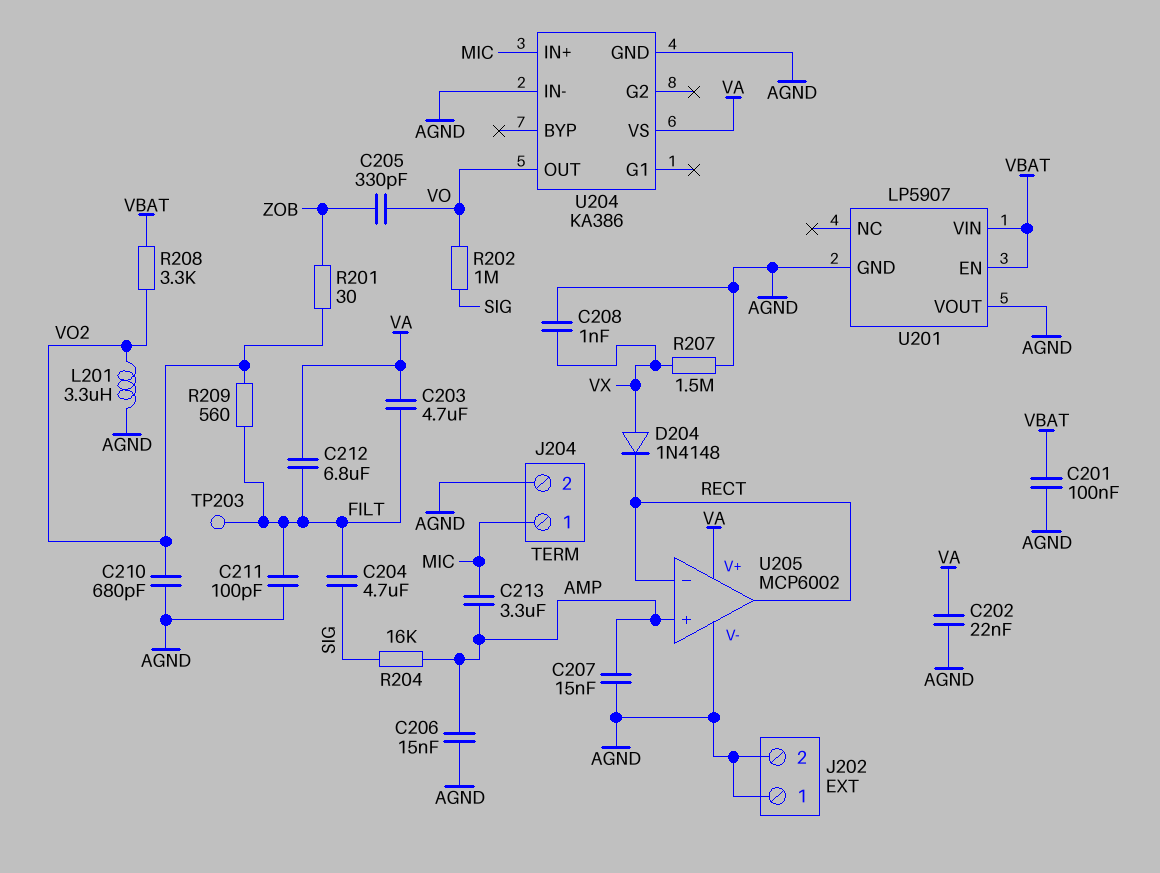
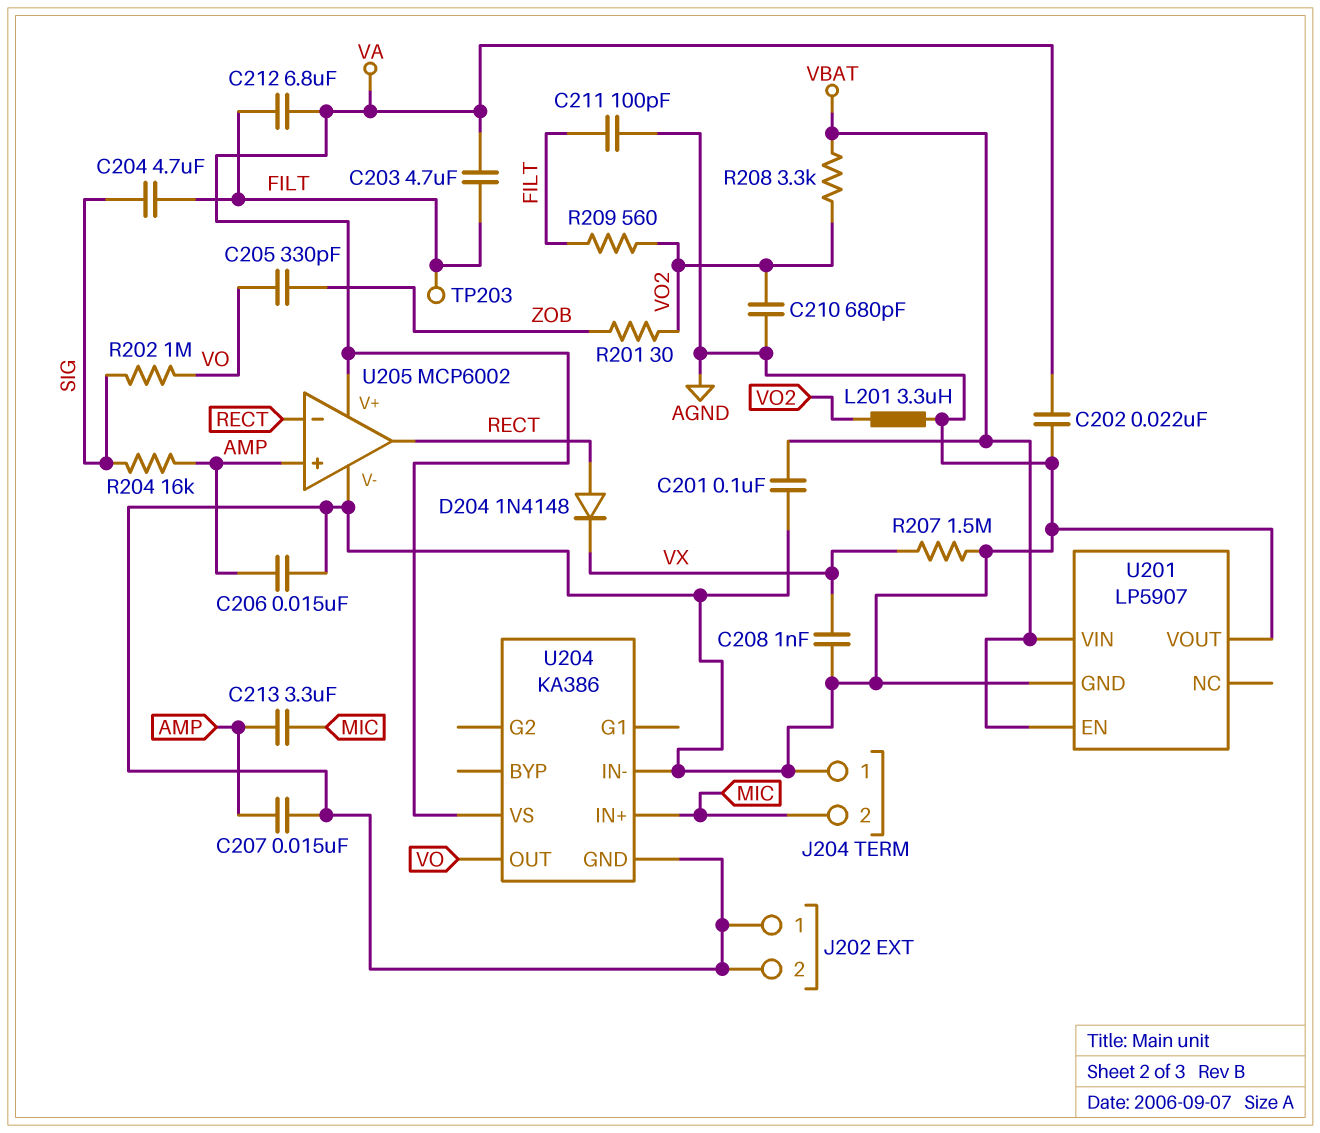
D204: diode 1N4148 (A VX, K RECT) -> diode 1N4148 (A RECT, K VX)
J204 pin 1: MIC -> AGND
J204 pin 2: AGND -> MIC

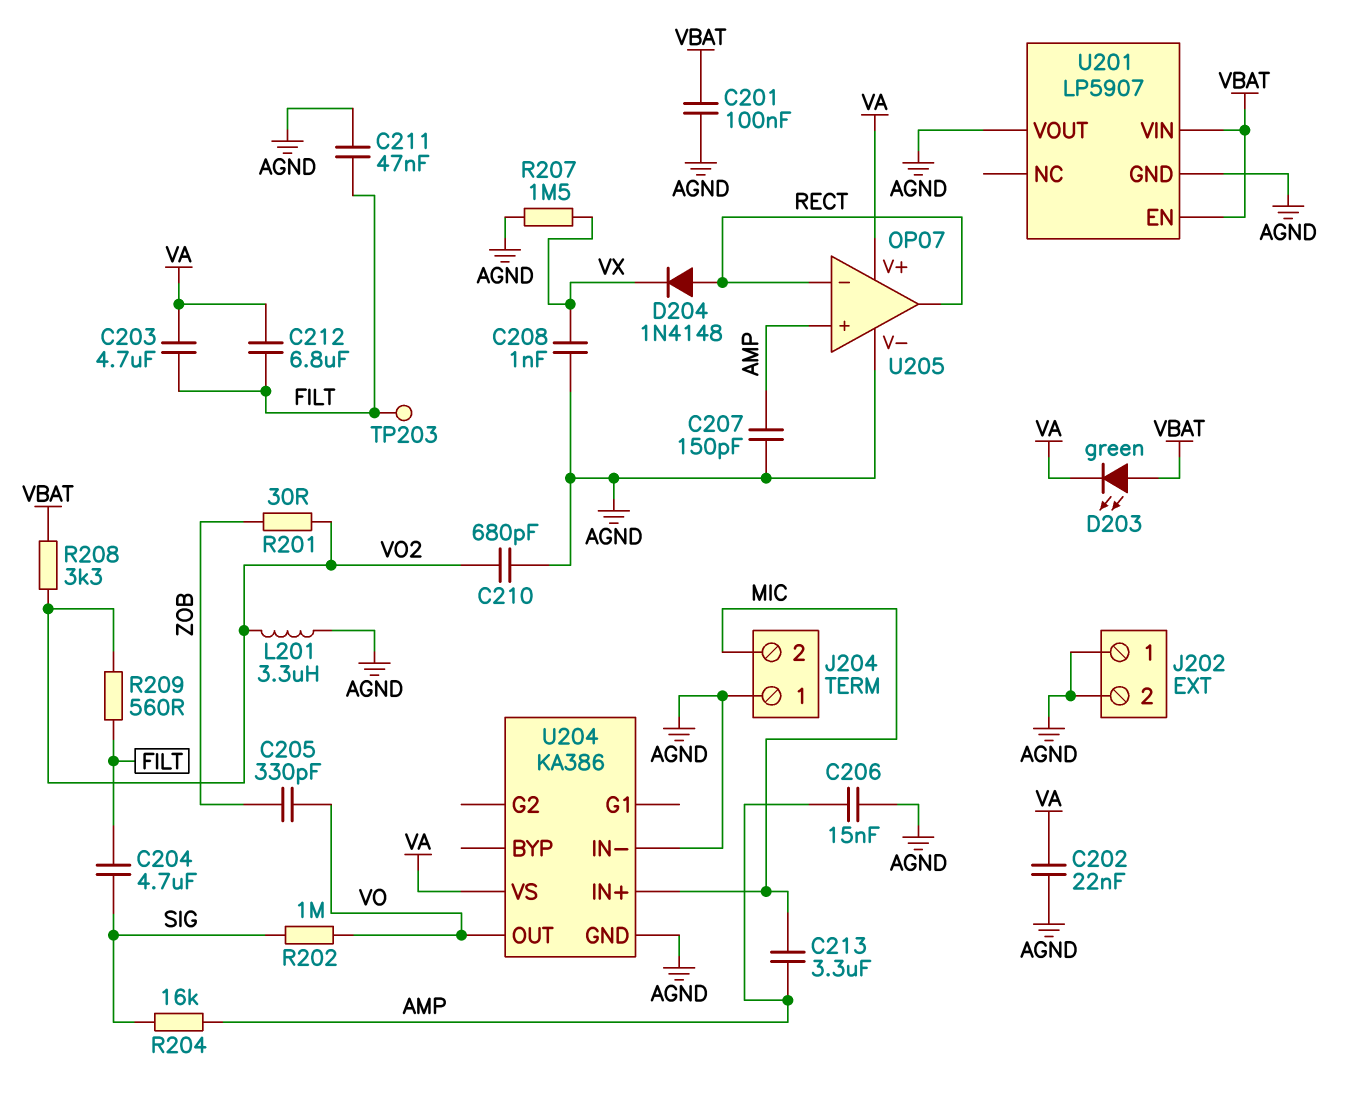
C207: 15nF (AGND, AMP) -> 150pF (AGND, AMP)
C211: 100pF (AGND, FILT) -> 47nF (AGND, FILT)
D203: none -> LED green (A VBAT, K VA)
U205: MCP6002 -> OP07

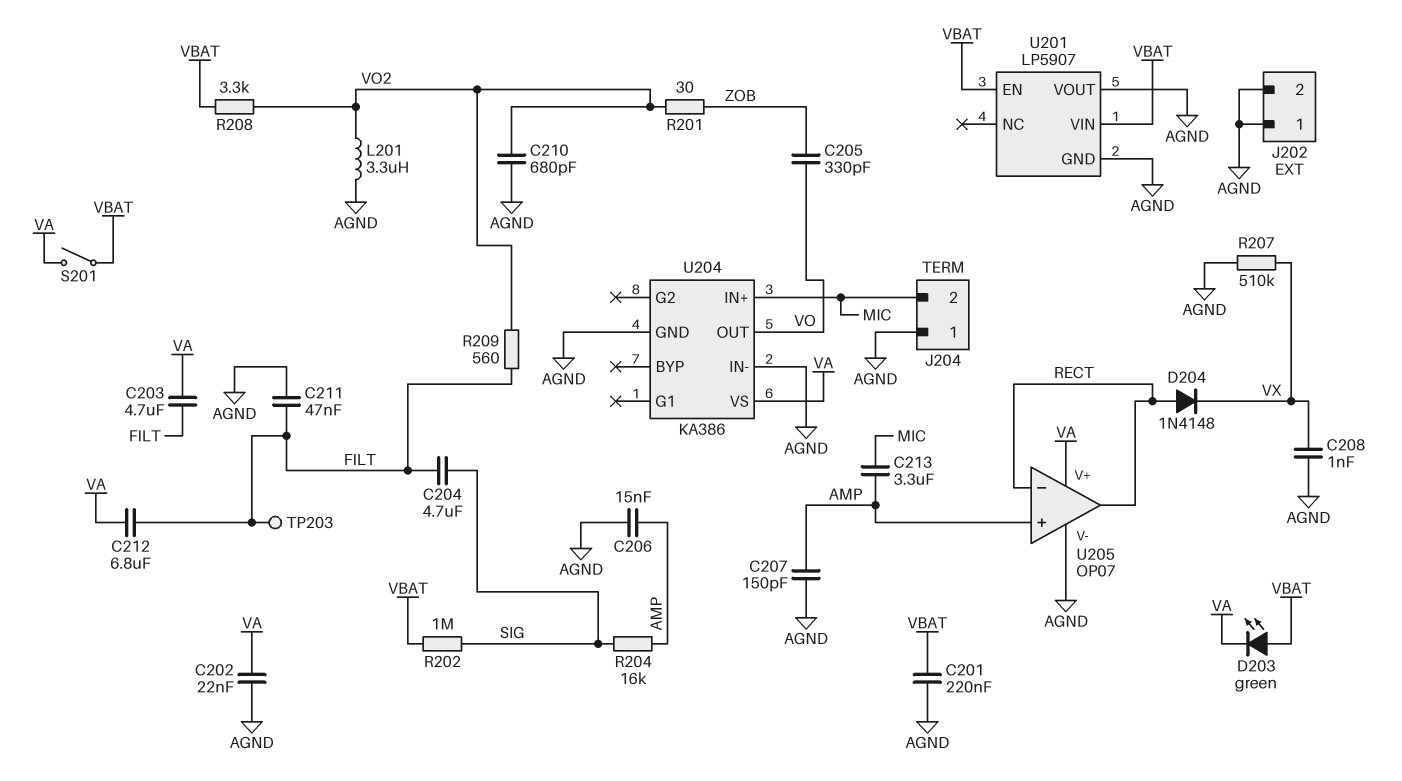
C201: 100nF (AGND, VBAT) -> 220nF (AGND, VBAT)
R202: 1M (SIG, VO) -> 1M (SIG, VBAT)
R207: 1.5M (AGND, VX) -> 510k (AGND, VX)
S201: none -> switch (VA, VBAT)

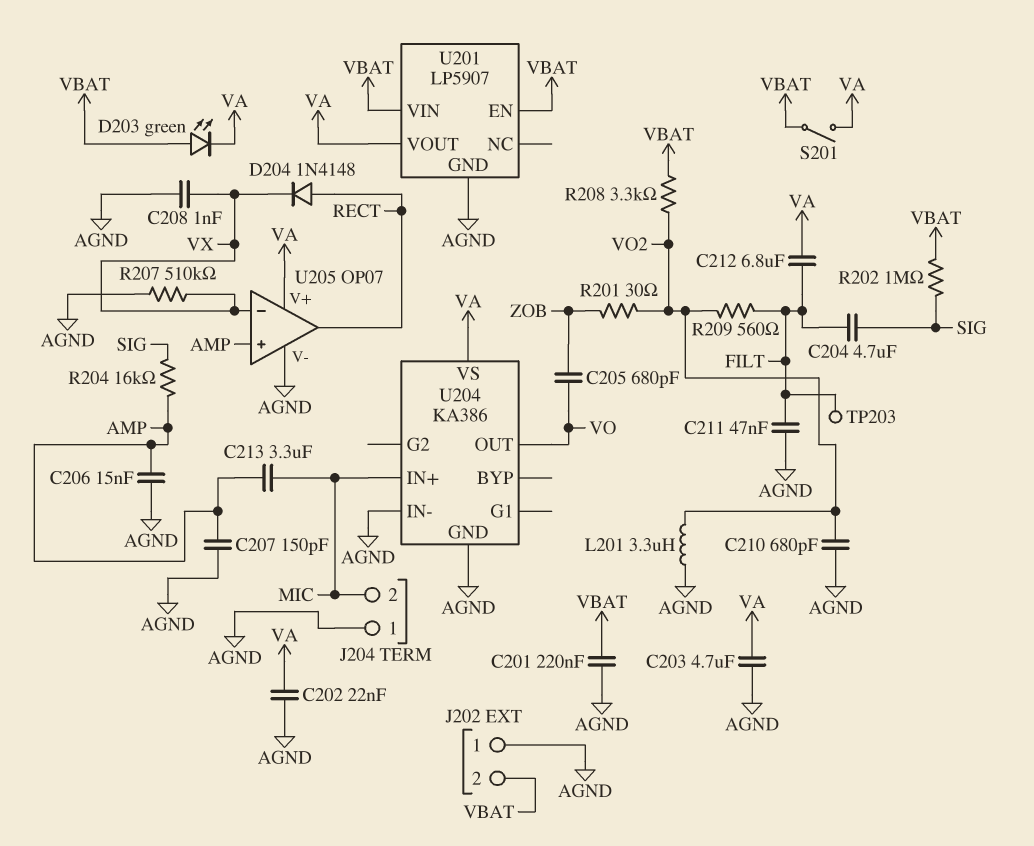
C203: 4.7uF (FILT, VA) -> 4.7uF (AGND, VA)
C205: 330pF (VO, ZOB) -> 680pF (VO, ZOB)
J202 pin 2: AGND -> VBAT
U201 pin VOUT: AGND -> VA
U205 pin in-: RECT -> VX

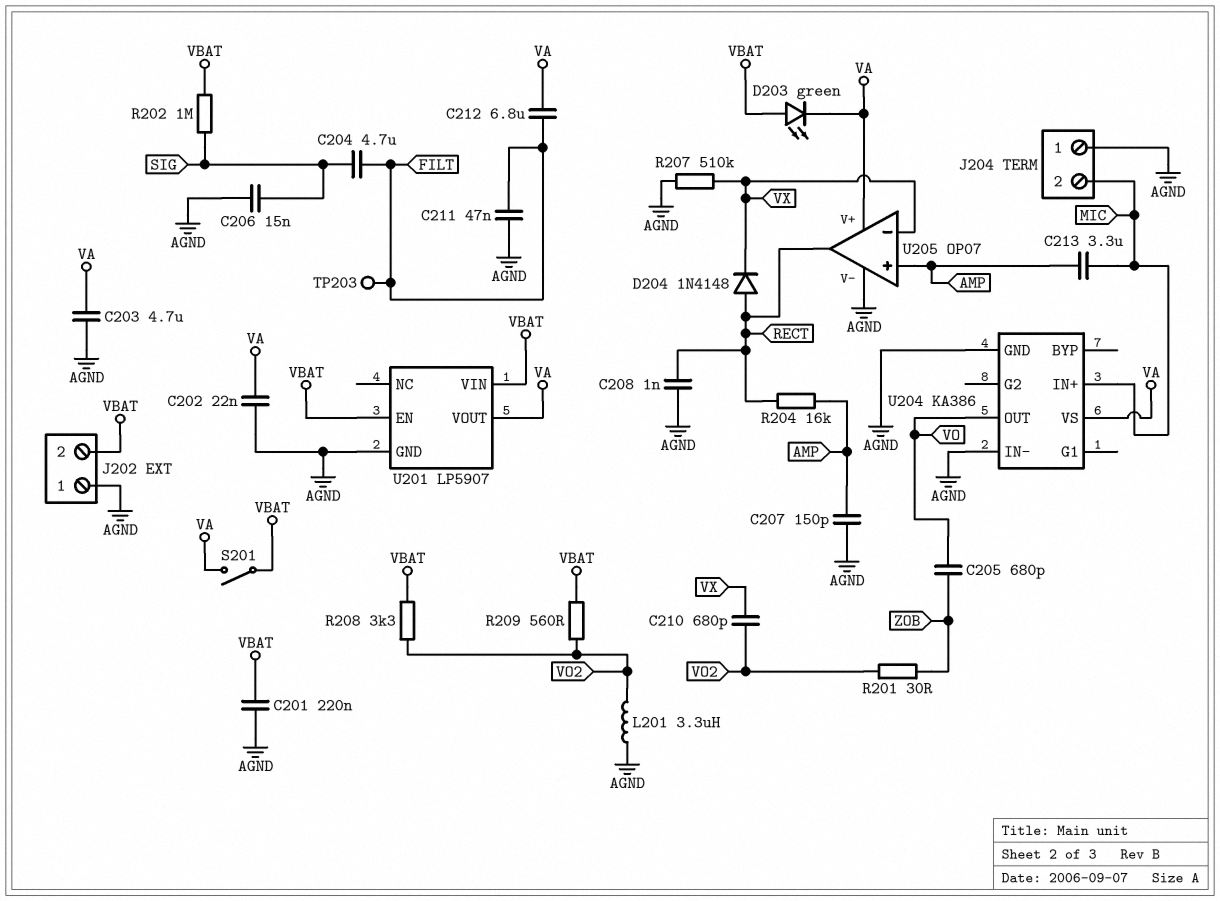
C206: 15nF (AGND, AMP) -> 15nF (AGND, SIG)
C208: 1nF (AGND, VX) -> 1nF (AGND, RECT)
C210: 680pF (AGND, VO2) -> 680pF (VO2, VX)
R204: 16k (AMP, SIG) -> 16k (AMP, RECT)
R209: 560 (FILT, VO2) -> 560 (VBAT, VO2)

